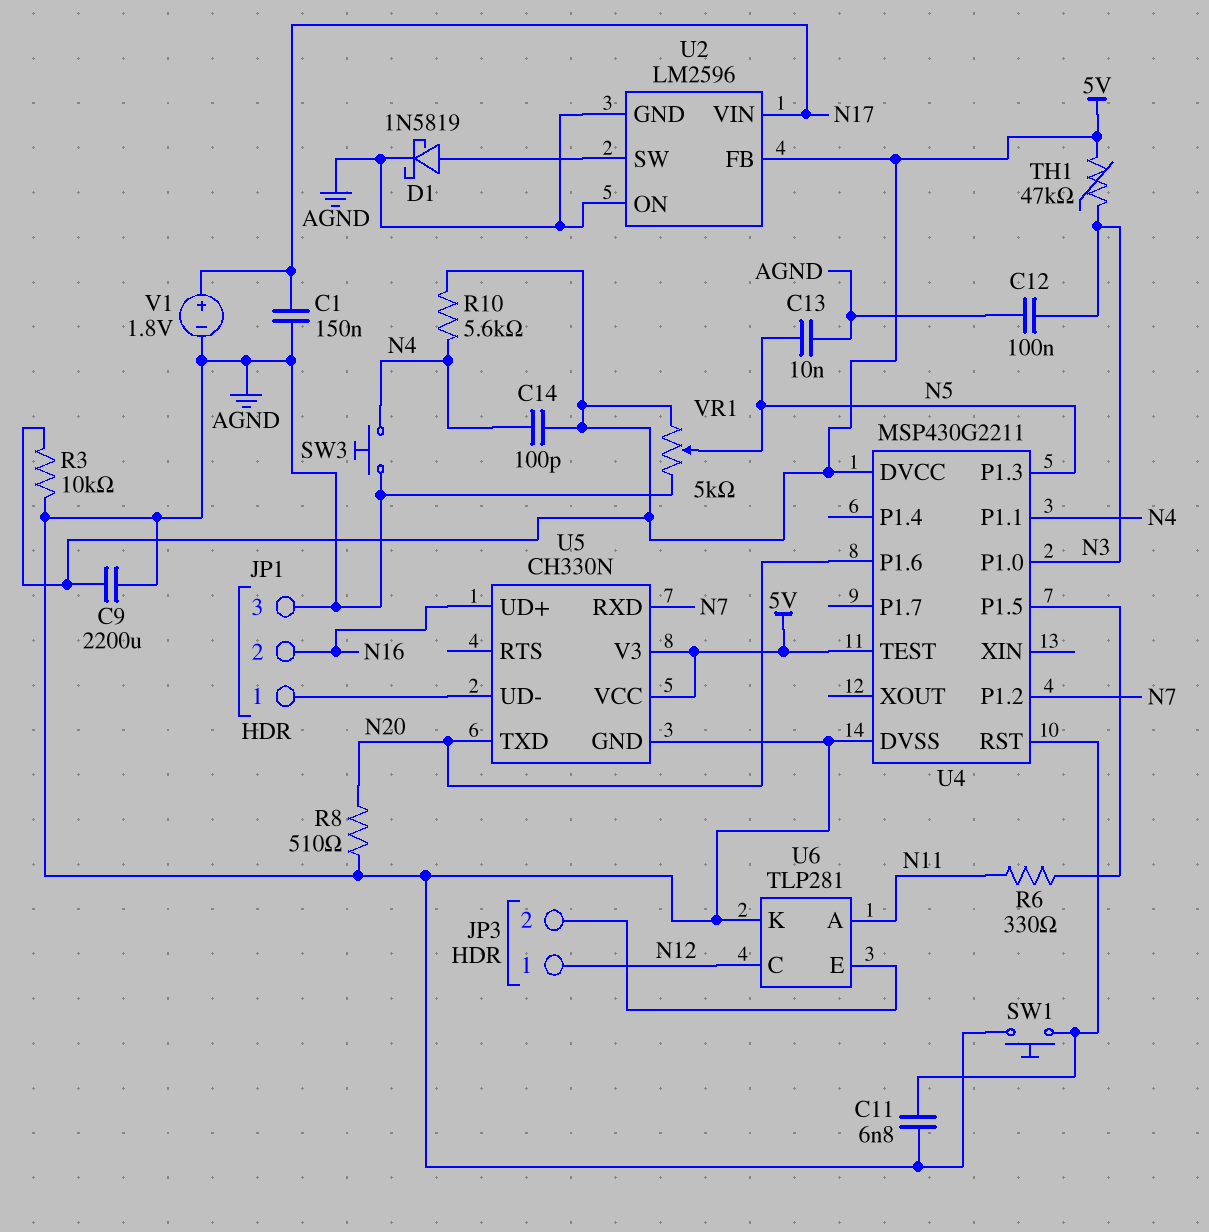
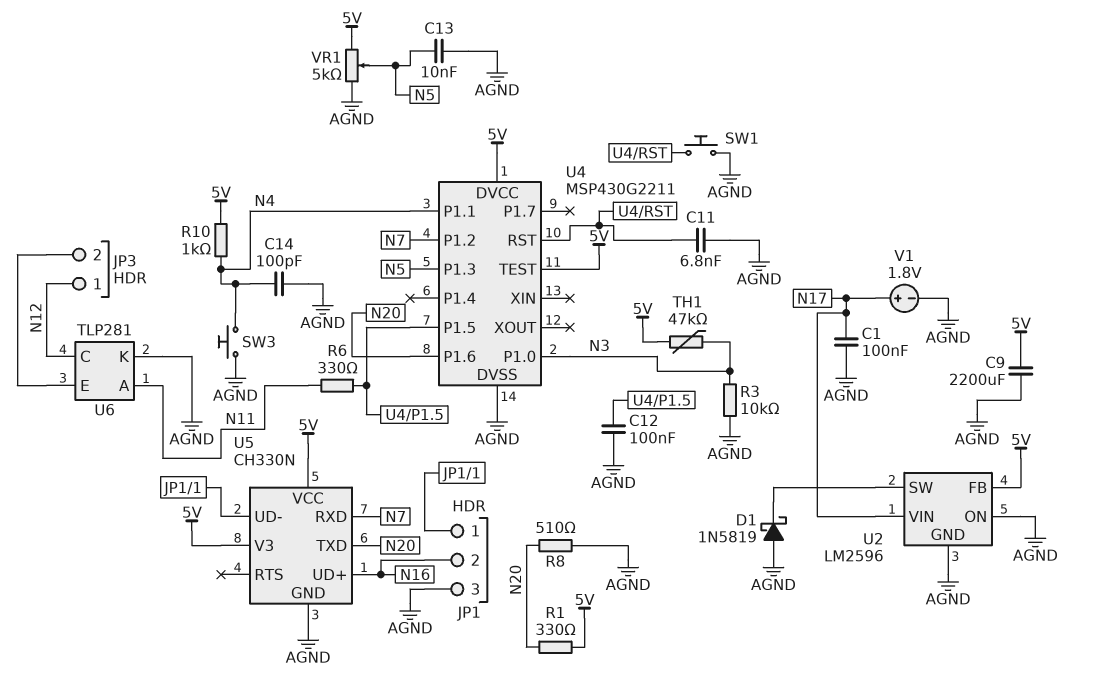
C1: 150nF (AGND, N17) -> 100nF (AGND, N17)
C12: 100nF (AGND, N3) -> 100nF (AGND, U4/P1.5)
C14: 100pF (5V, N4) -> 100pF (AGND, N4)
D1: schottky 1N5819 (A U2/SW, K AGND) -> schottky 1N5819 (A AGND, K U2/SW)
R1: none -> 330 (5V, N20)
R3: 10k (5V, AGND) -> 10k (AGND, N3)
R10: 5.6k (5V, N4) -> 1k (5V, N4)

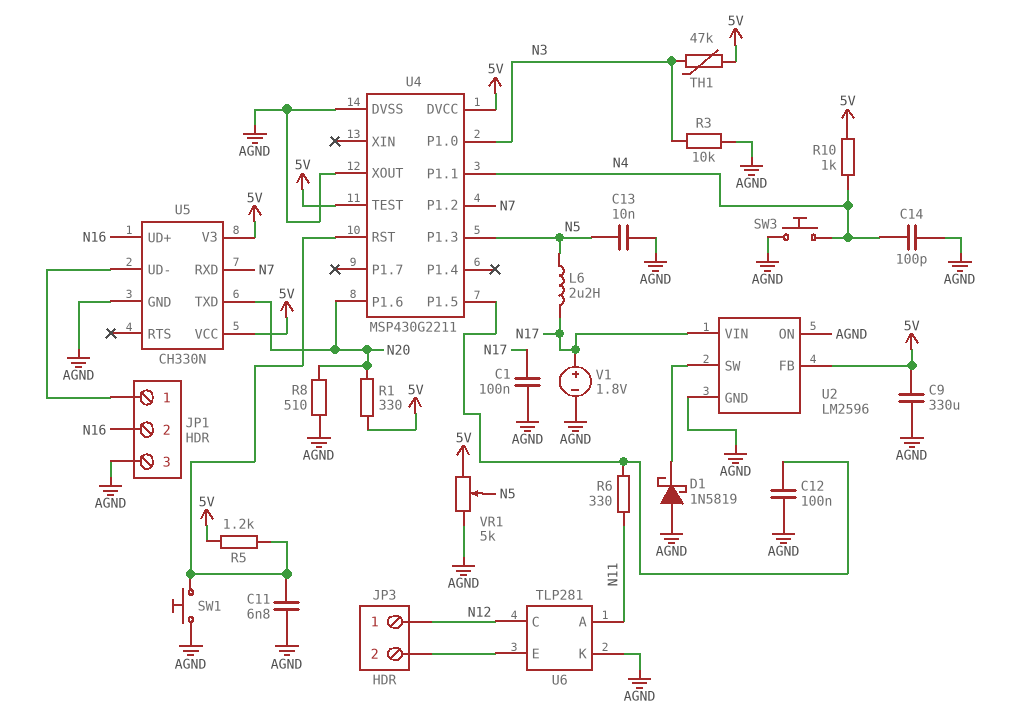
C9: 2200uF (5V, AGND) -> 330uF (5V, AGND)
L6: none -> 2.2uH (N5, N17)
R5: none -> 1.2k (5V, U4/RST)
U4 pin XOUT: none -> AGND

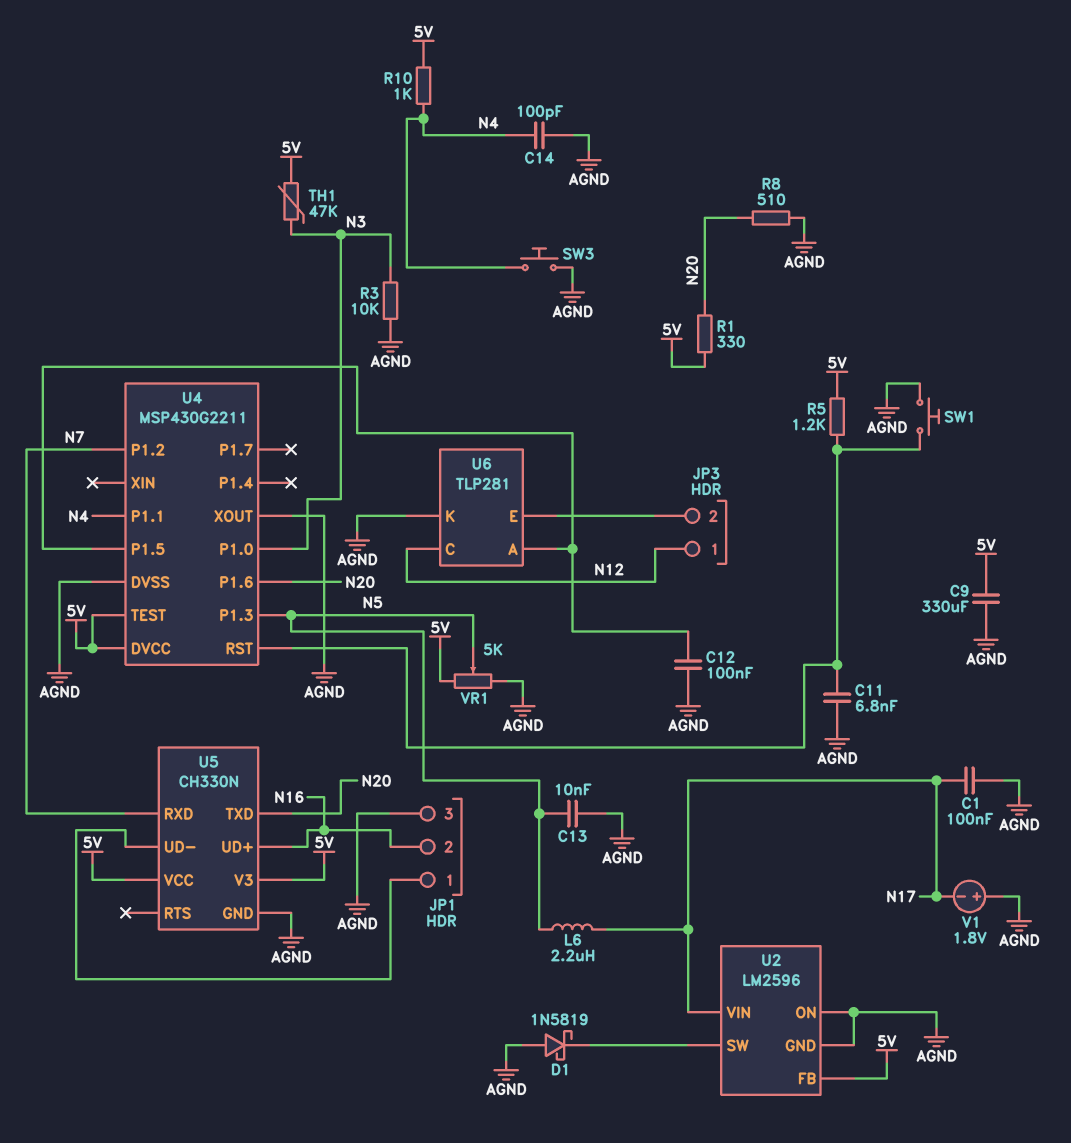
R6: 330 (N11, U4/P1.5) -> none
U6 pin A: N11 -> U4/P1.5
V1: 1.8V (plus N17, minus AGND) -> 1.8V (plus AGND, minus N17)

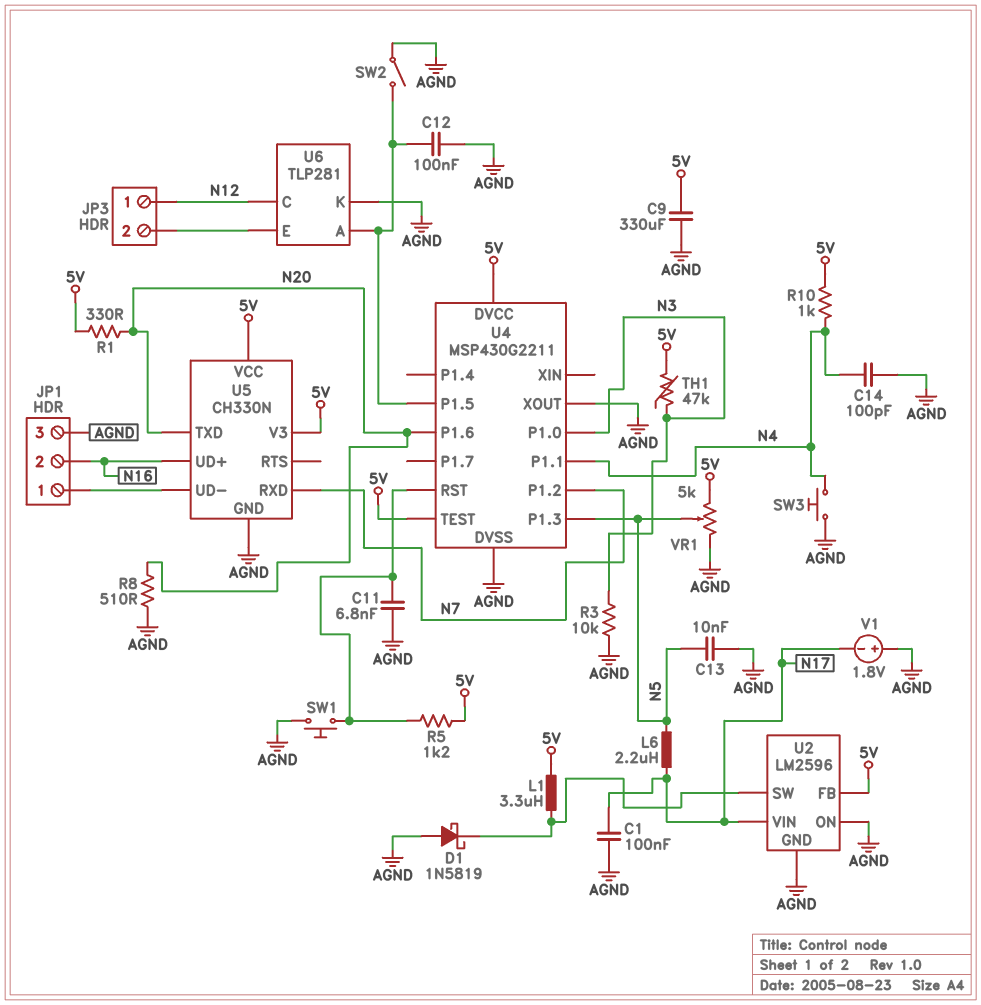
L1: none -> 3.3uH (5V, U2/SW)
SW2: none -> switch (AGND, U4/P1.5)

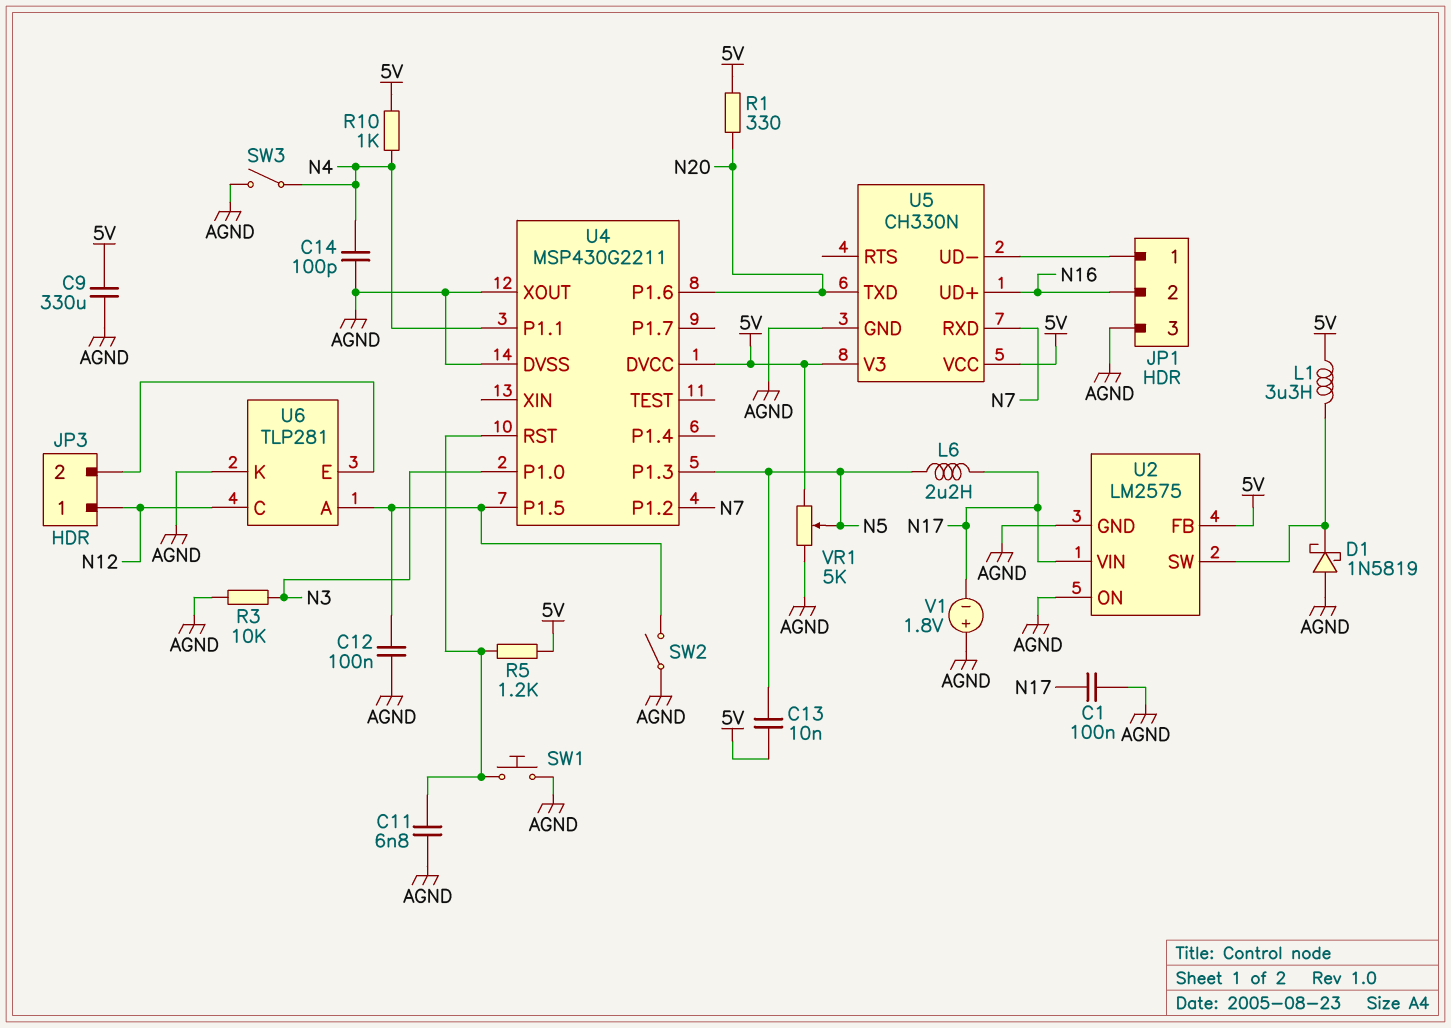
C13: 10nF (AGND, N5) -> 10nF (5V, N5)
R8: 510 (AGND, N20) -> none
SW3: button (AGND, N4) -> switch (AGND, N4)
TH1: 47k (5V, N3) -> none
U2: LM2596 -> LM2575
U4 pin TEST: 5V -> none

